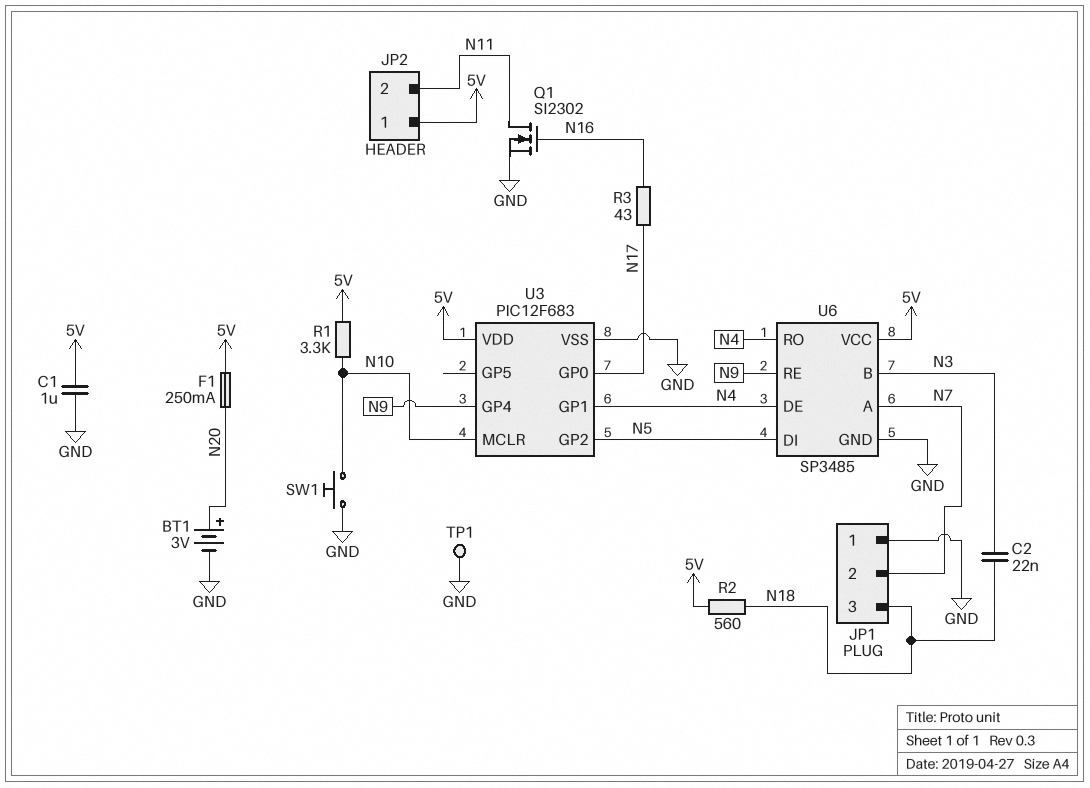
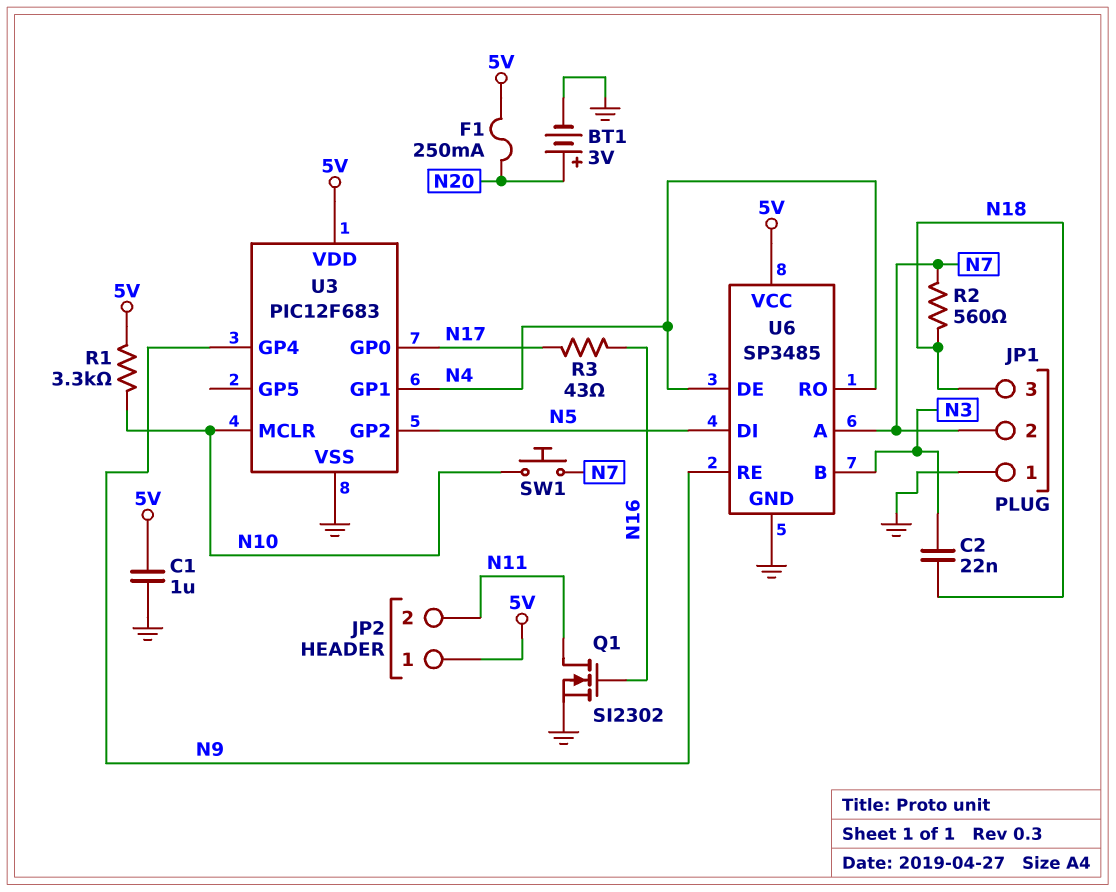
R2: 560 (5V, N18) -> 560 (N7, N18)
SW1: button (GND, N10) -> button (N7, N10)
TP1: test point (GND) -> none

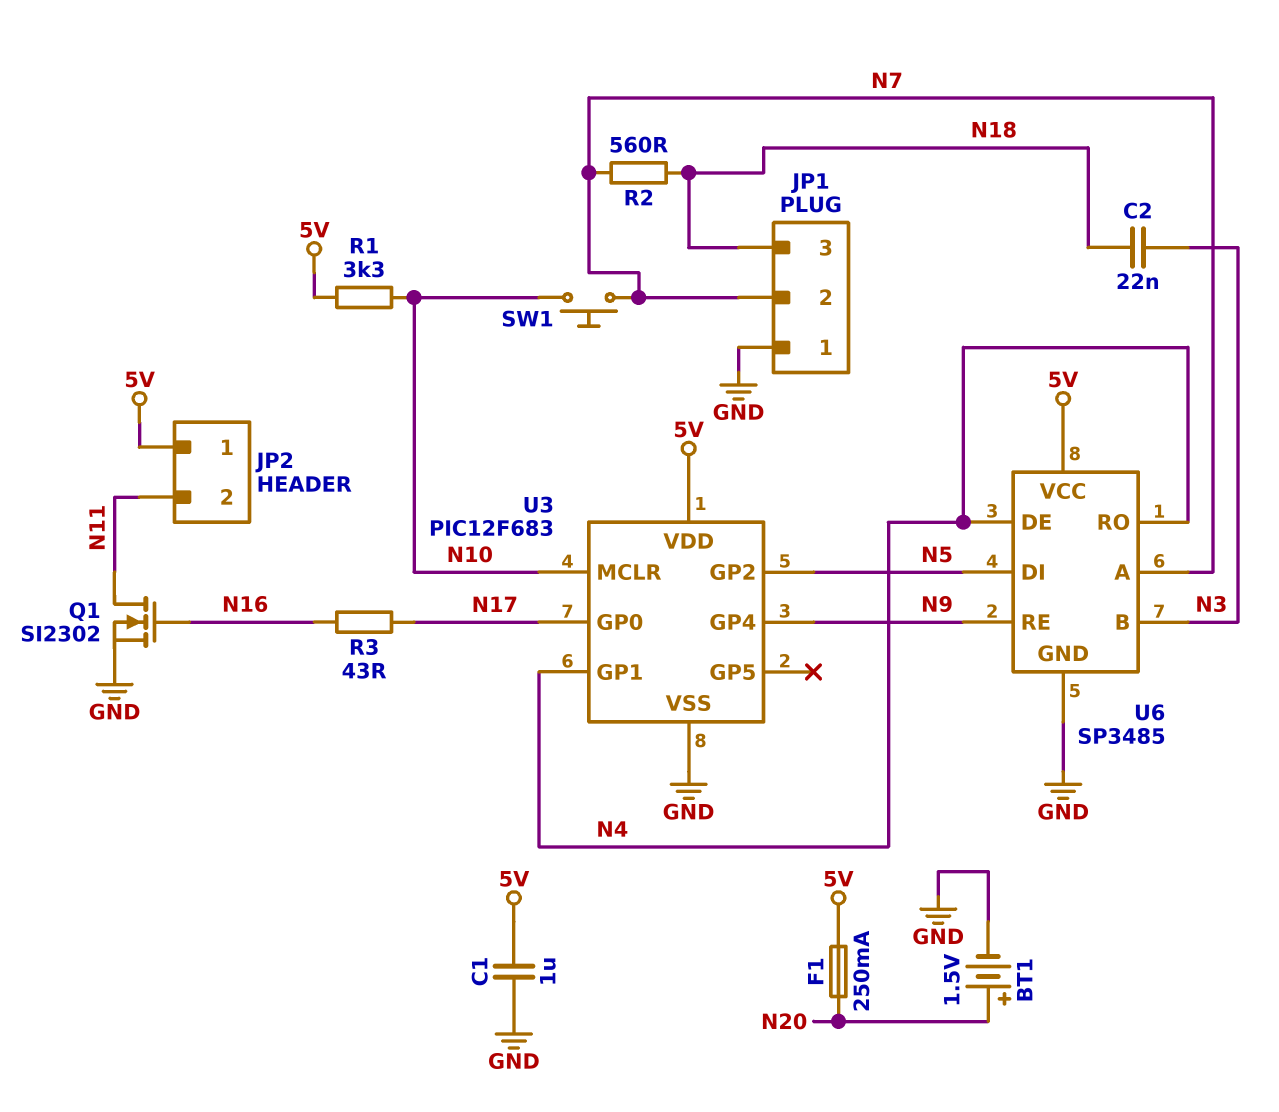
BT1: 3V (plus N20, minus GND) -> 1.5V (plus N20, minus GND)

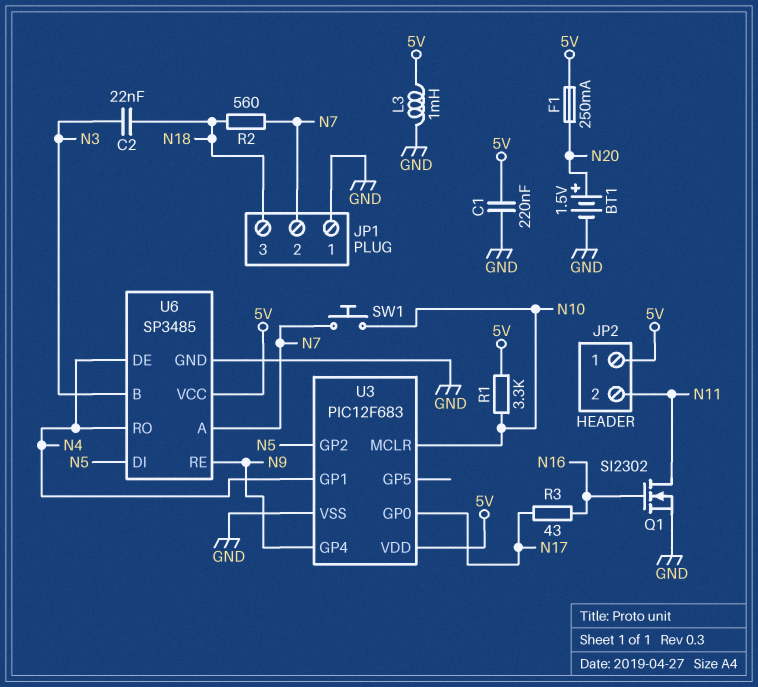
C1: 1uF (5V, GND) -> 220nF (5V, GND)
L3: none -> 1mH (5V, GND)

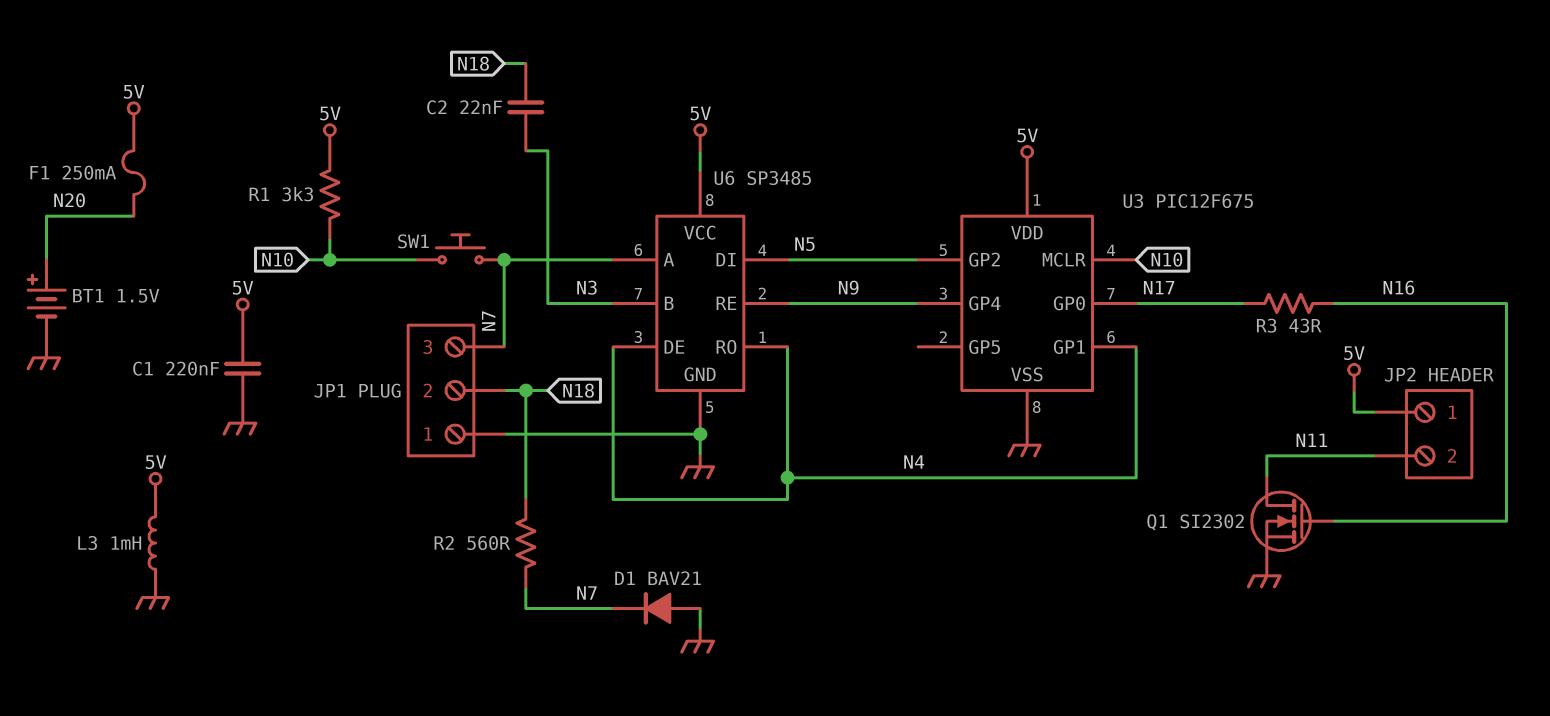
D1: none -> diode BAV21 (A GND, K N7)
JP1 pin 2: N7 -> N18
JP1 pin 3: N18 -> N7
U3: PIC12F683 -> PIC12F675

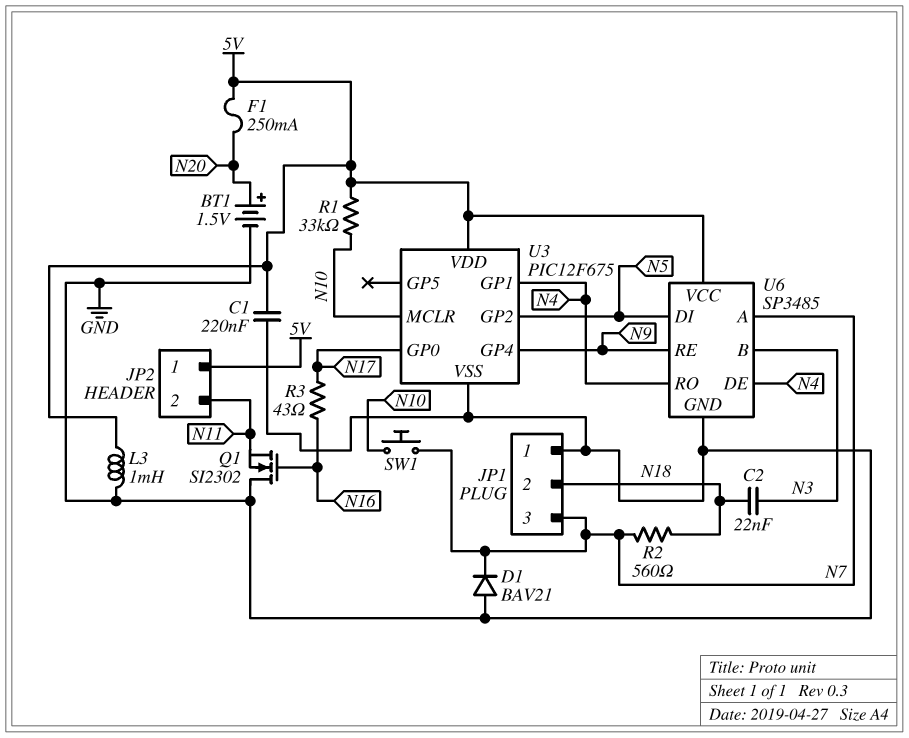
Q1: NMOS SI2302 (G N16, D N11, S GND) -> NMOS SI2302 (G N16, D GND, S N11)
R1: 3.3k (5V, N10) -> 33k (5V, N10)

